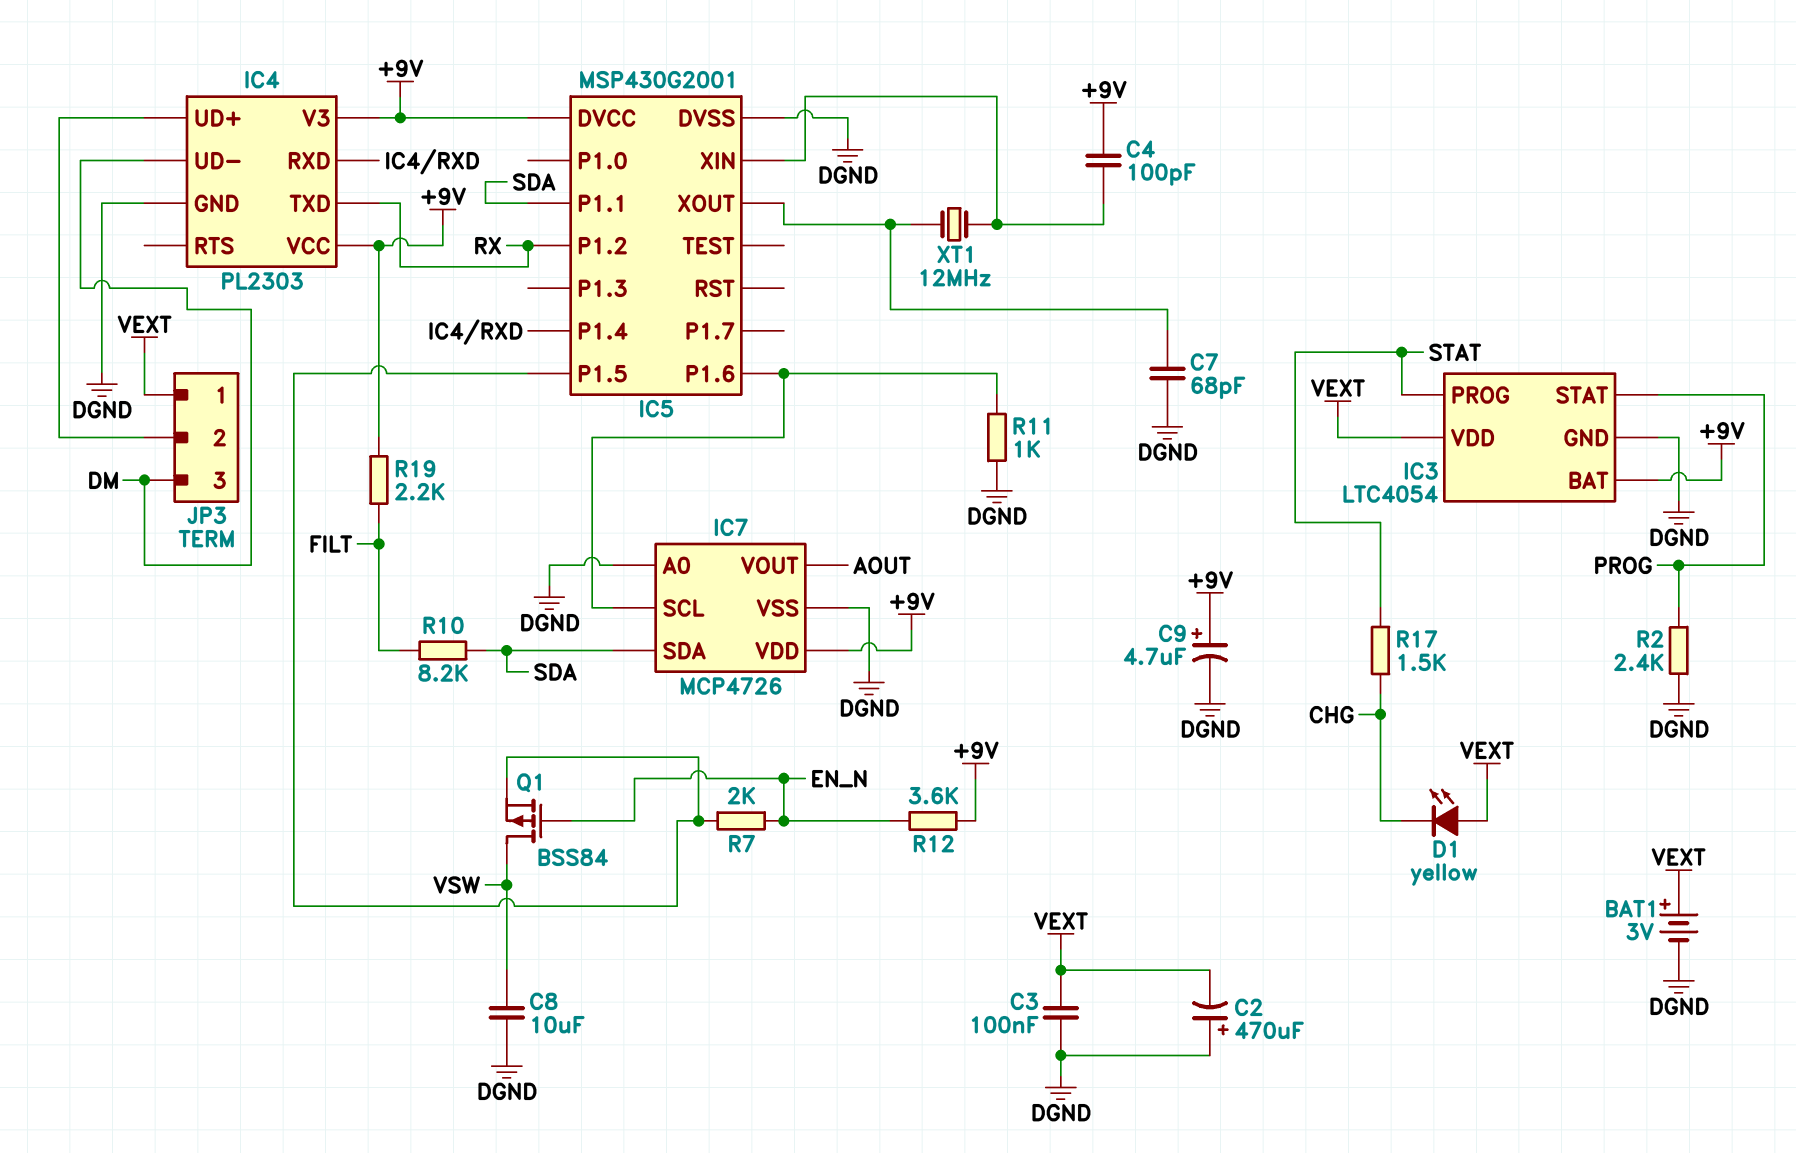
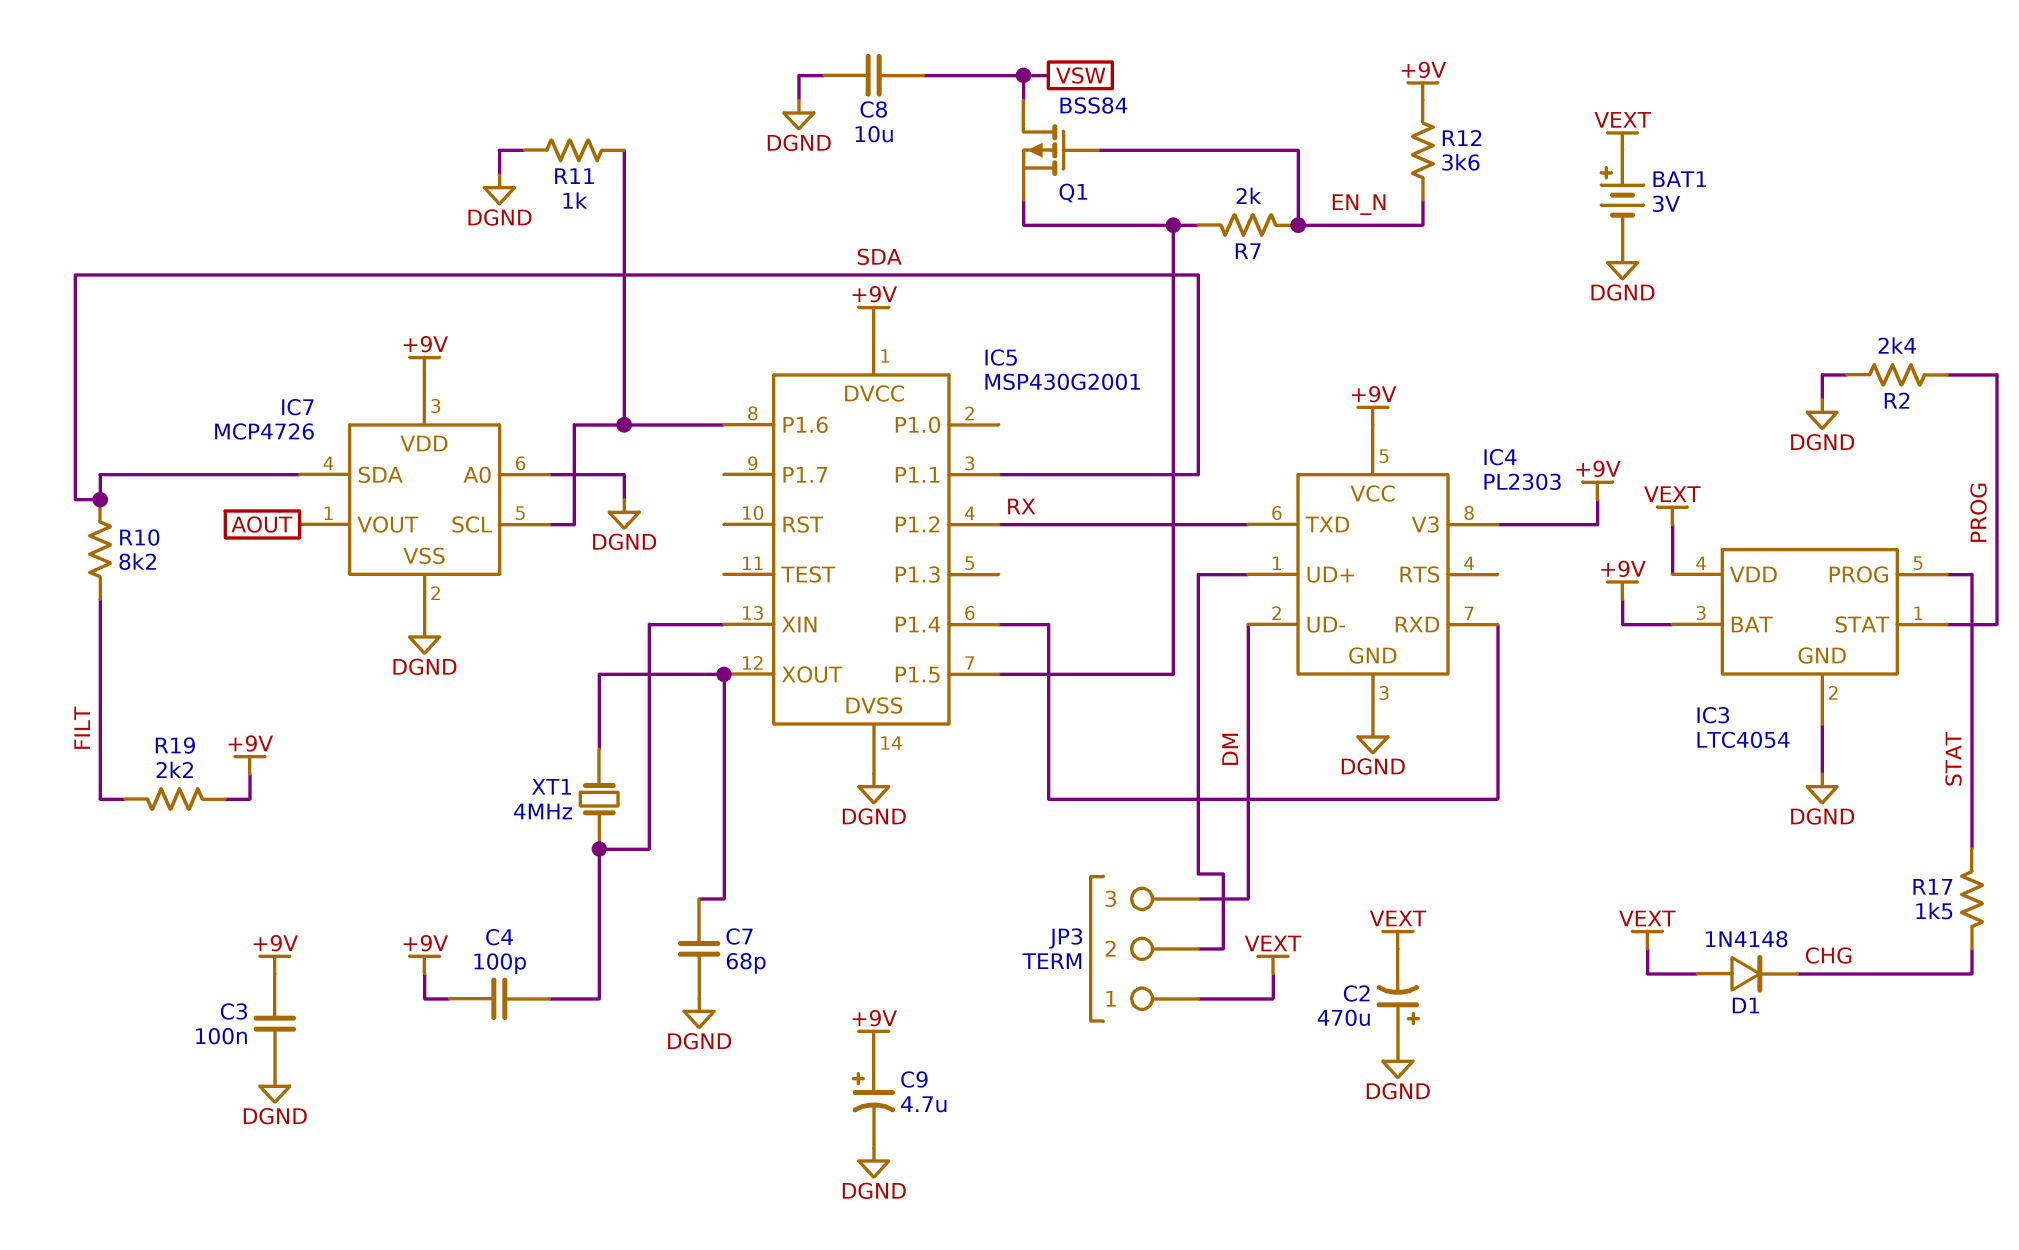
C3: 100nF (DGND, VEXT) -> 100nF (+9V, DGND)
D1: LED yellow (A VEXT, K CHG) -> diode 1N4148 (A VEXT, K CHG)
XT1: 12MHz (IC5/XIN, IC5/XOUT) -> 4MHz (IC5/XIN, IC5/XOUT)

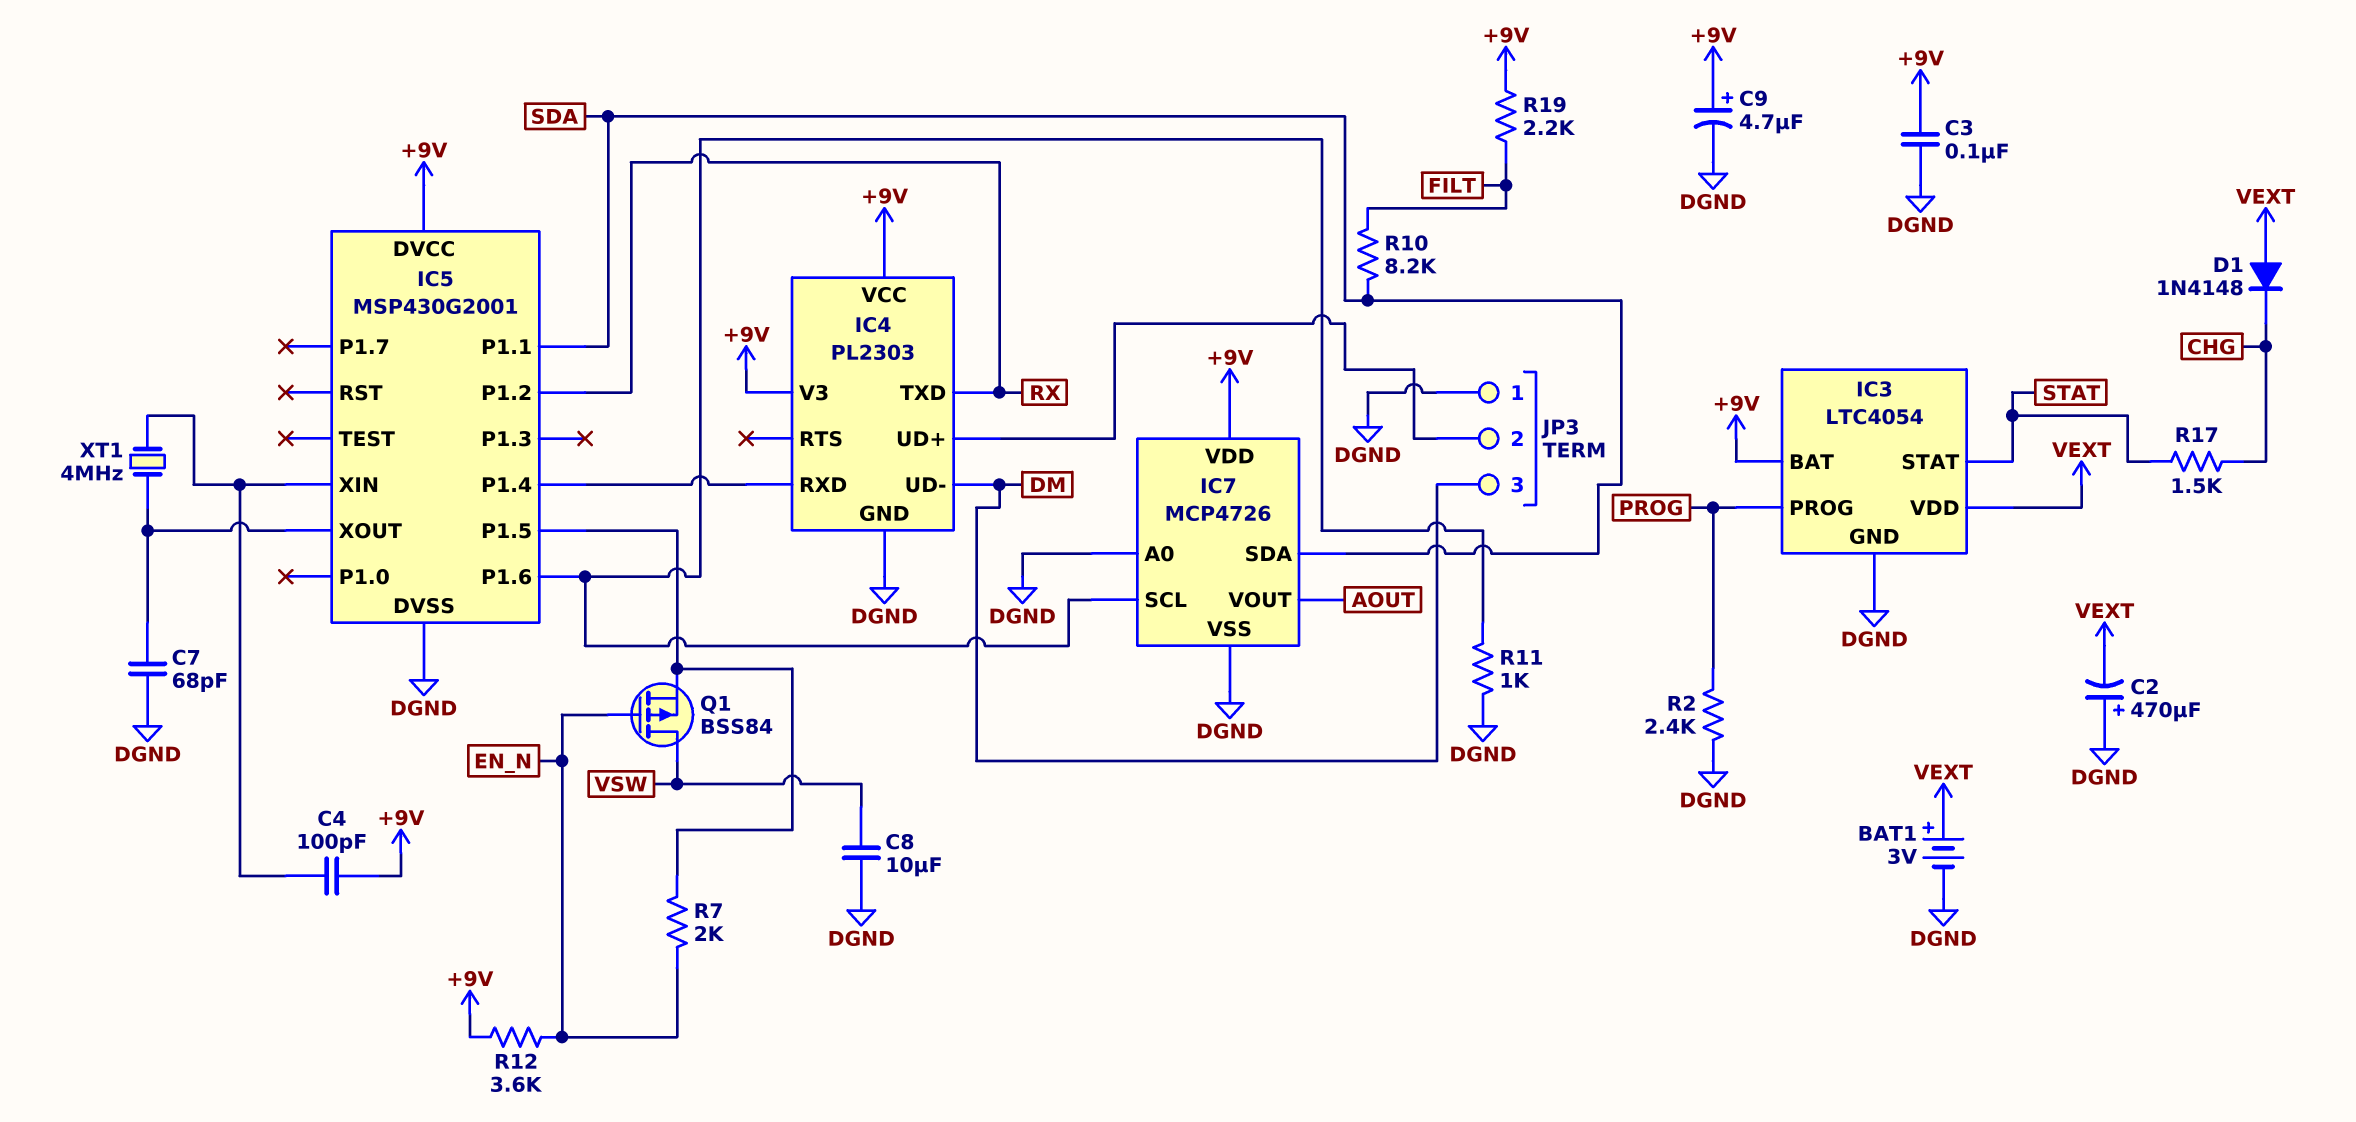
IC3 pin PROG: STAT -> PROG
IC3 pin STAT: PROG -> STAT
JP3 pin 1: VEXT -> DGND

